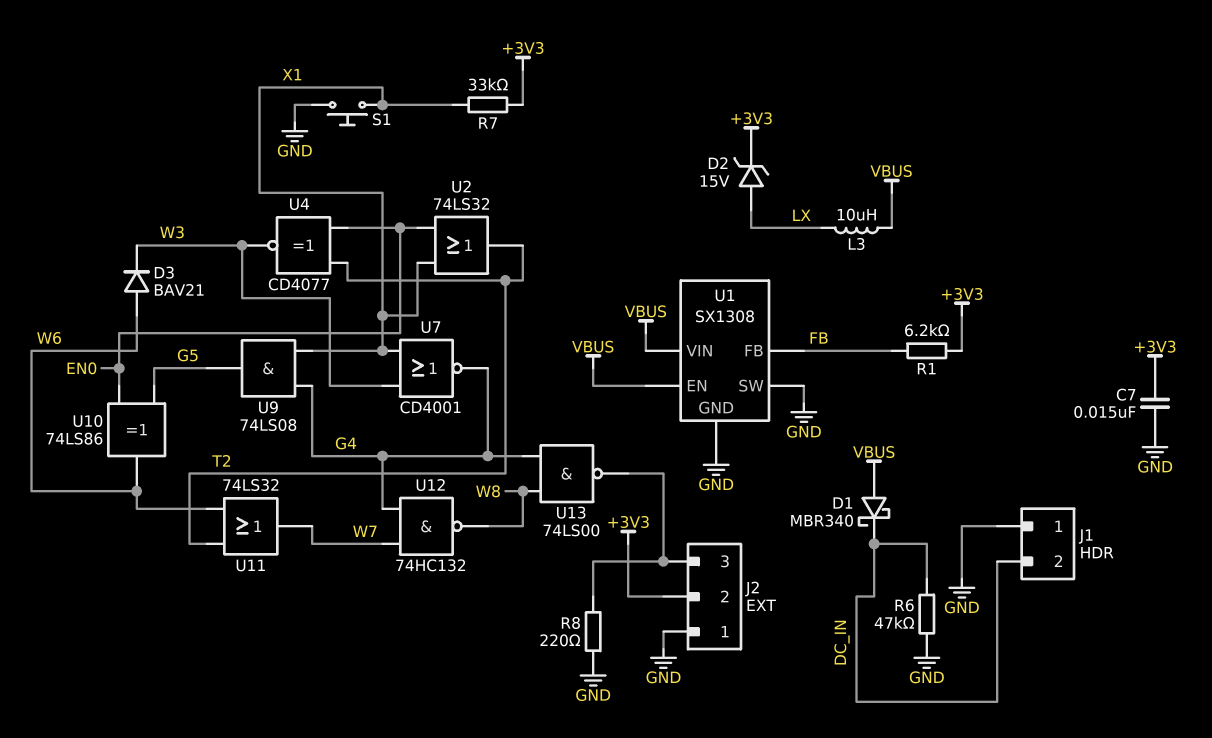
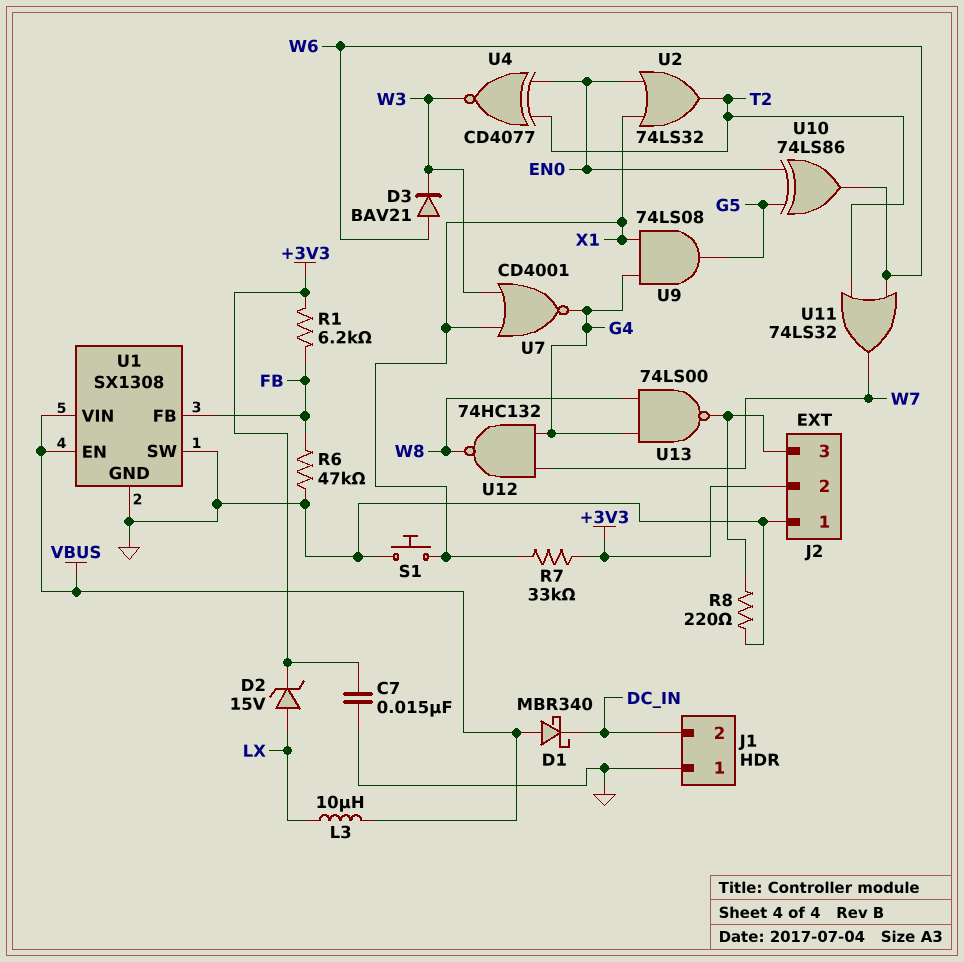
R6: 47k (DC_IN, GND) -> 47k (FB, GND)

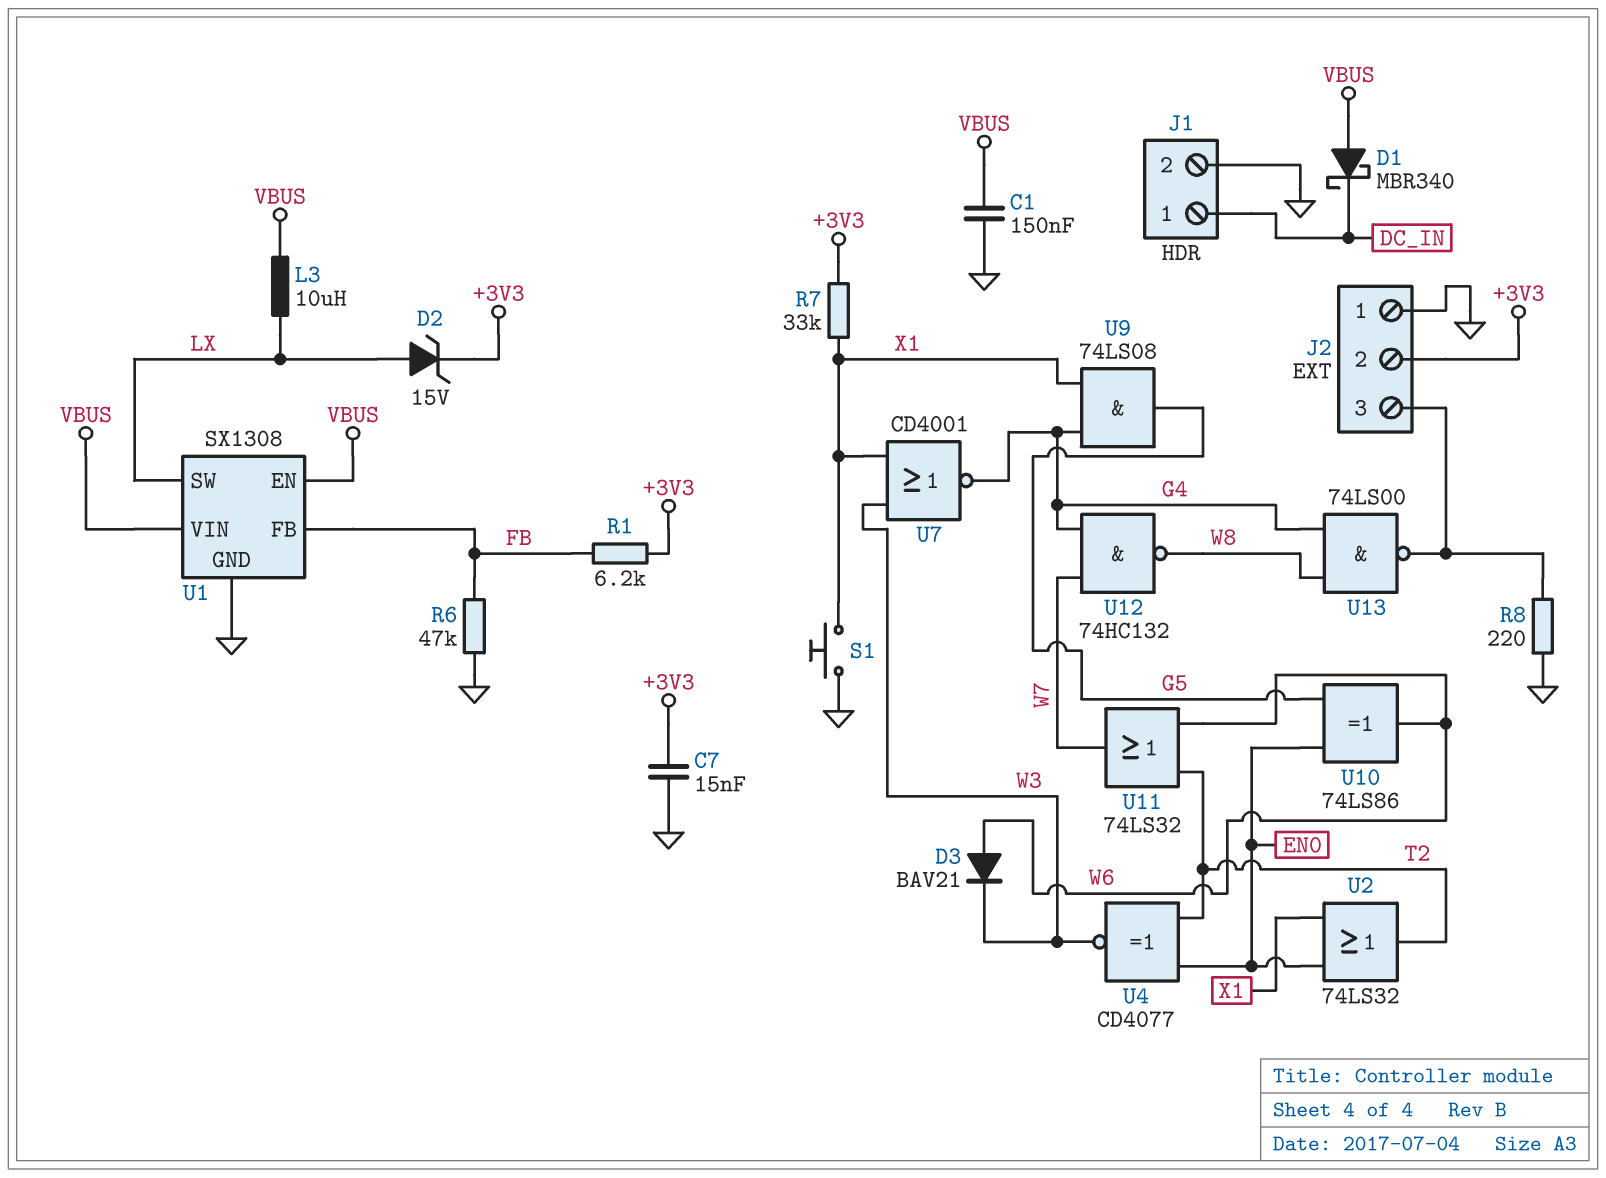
C1: none -> 150nF (GND, VBUS)
J1 pin 1: GND -> DC_IN
J1 pin 2: DC_IN -> GND
U1 pin SW: GND -> LX

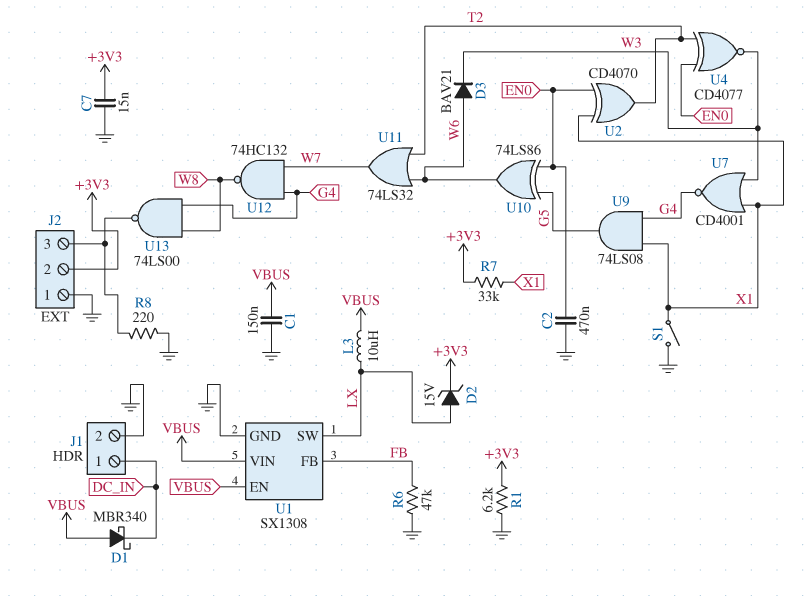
C2: none -> 470nF (EN0, GND)
R1: 6.2k (+3V3, FB) -> 6.2k (+3V3, GND)
S1: button (GND, X1) -> switch (GND, X1)
U2: OR 74LS32 (in EN0, in X1, out T2) -> XOR CD4070 (in EN0, in X1, out T2)

